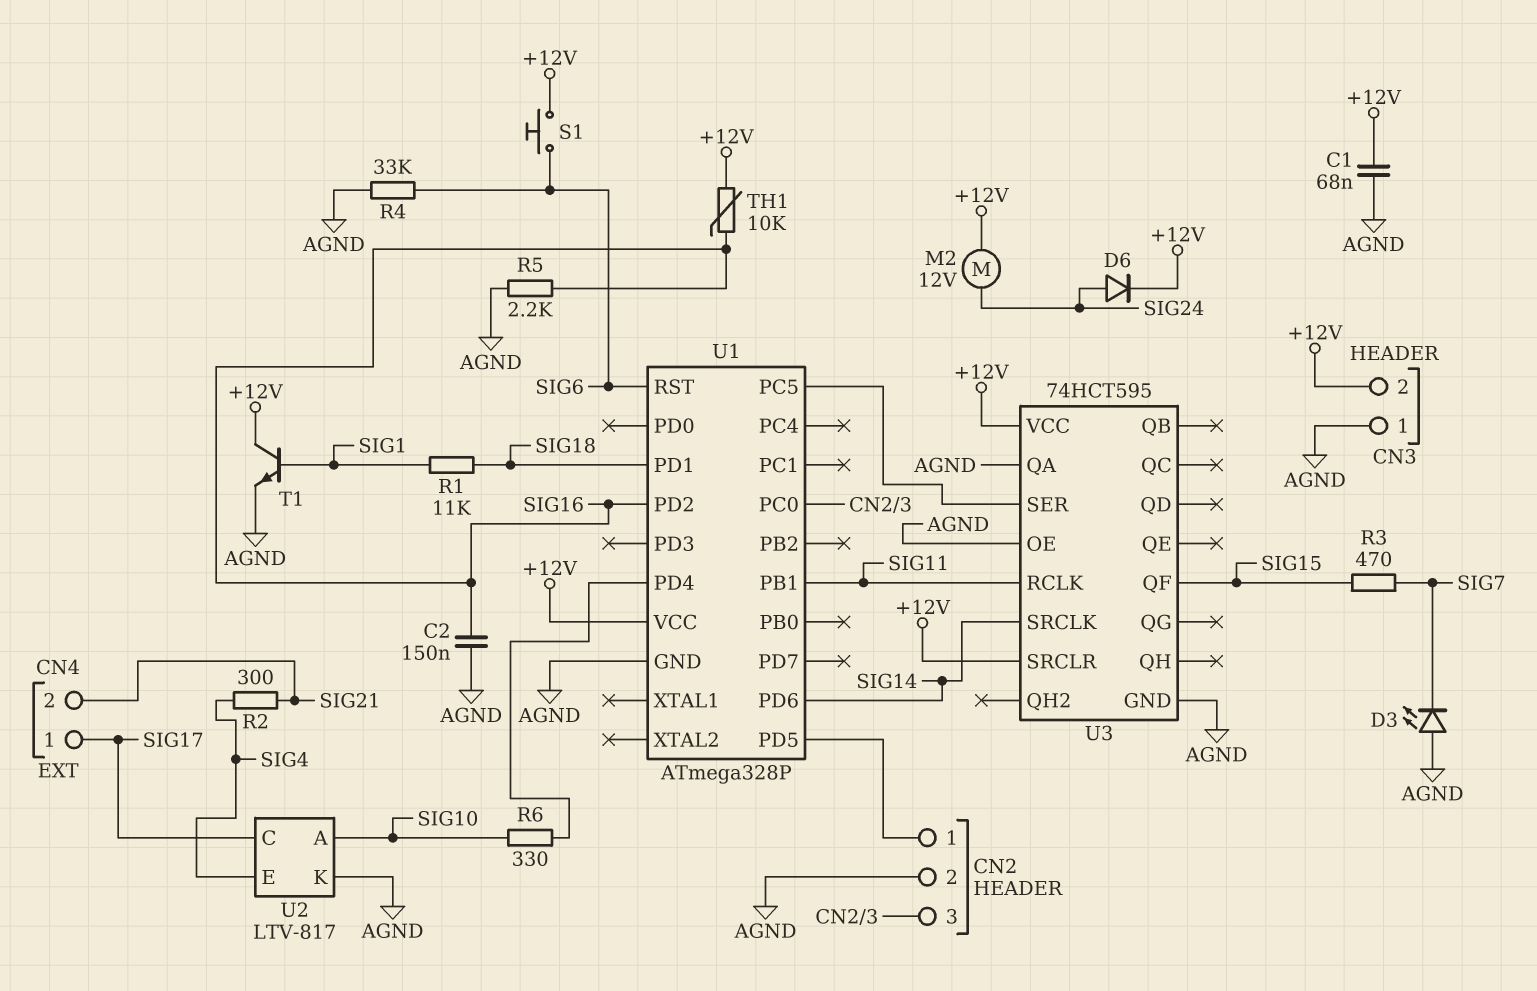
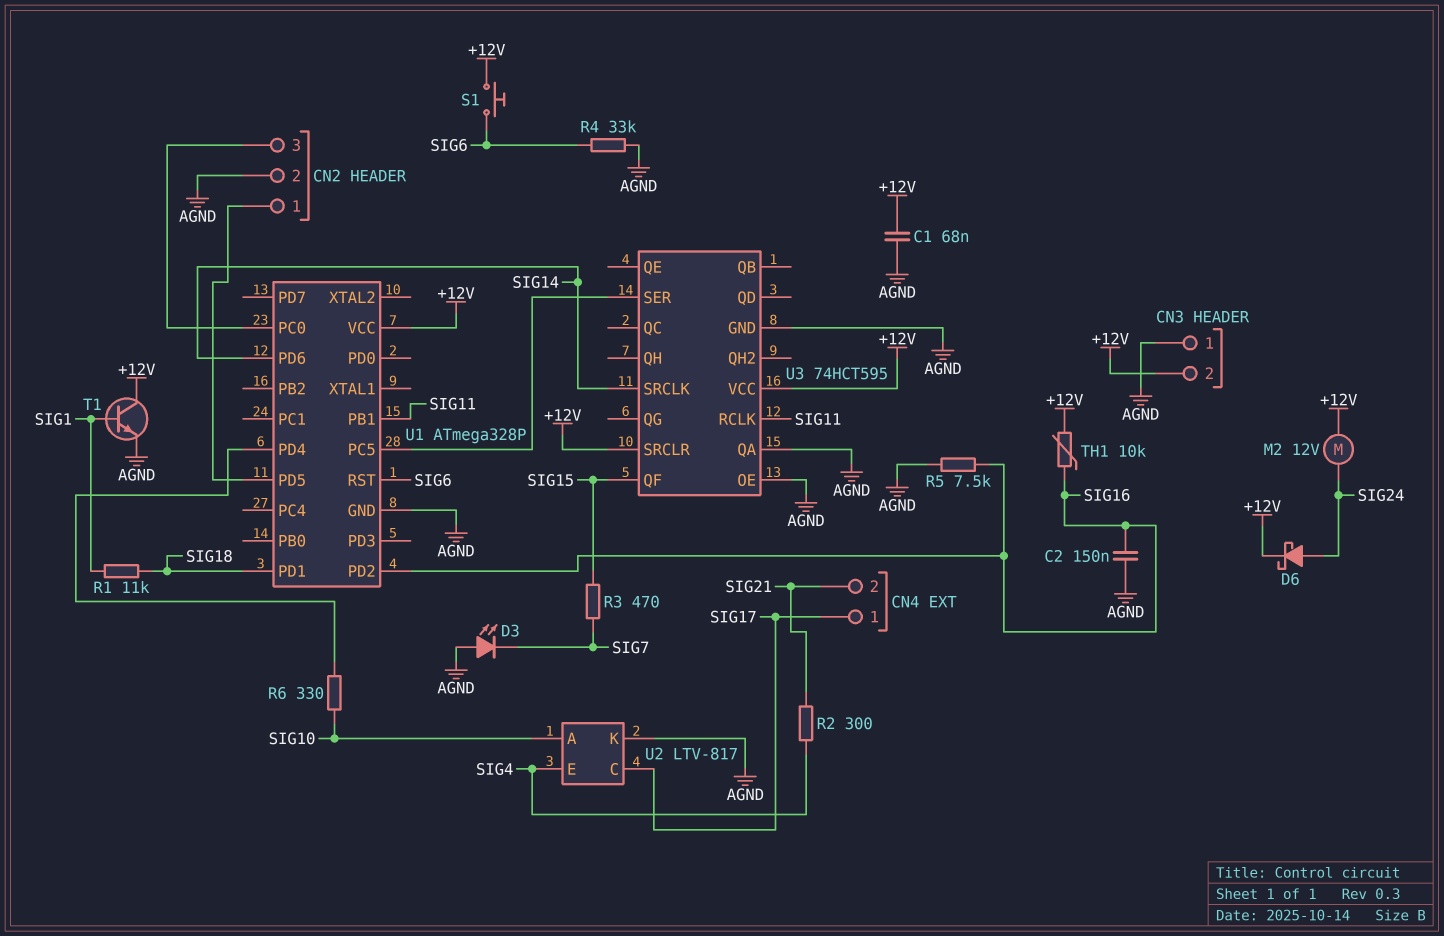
D6: diode (A SIG24, K +12V) -> schottky (A SIG24, K +12V)
R5: 2.2k (AGND, SIG16) -> 7.5k (AGND, SIG16)

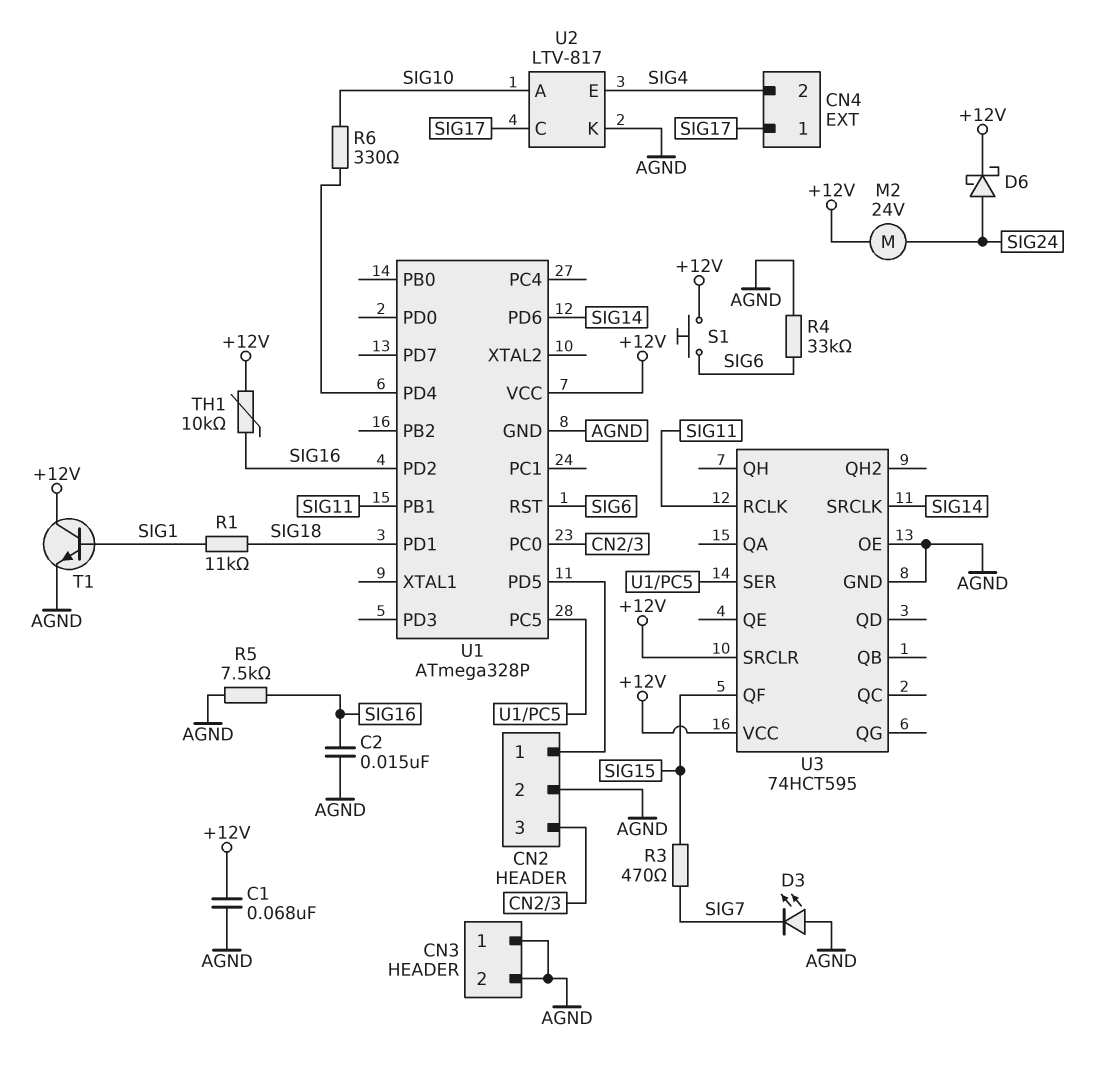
C2: 150nF (AGND, SIG16) -> 15nF (AGND, SIG16)
CN3 pin 2: +12V -> AGND
CN4 pin 2: SIG21 -> SIG4
M2: motor 12V (+12V, SIG24) -> motor 24V (+12V, SIG24)
R2: 300 (SIG4, SIG21) -> none
U3 pin QA: AGND -> none

